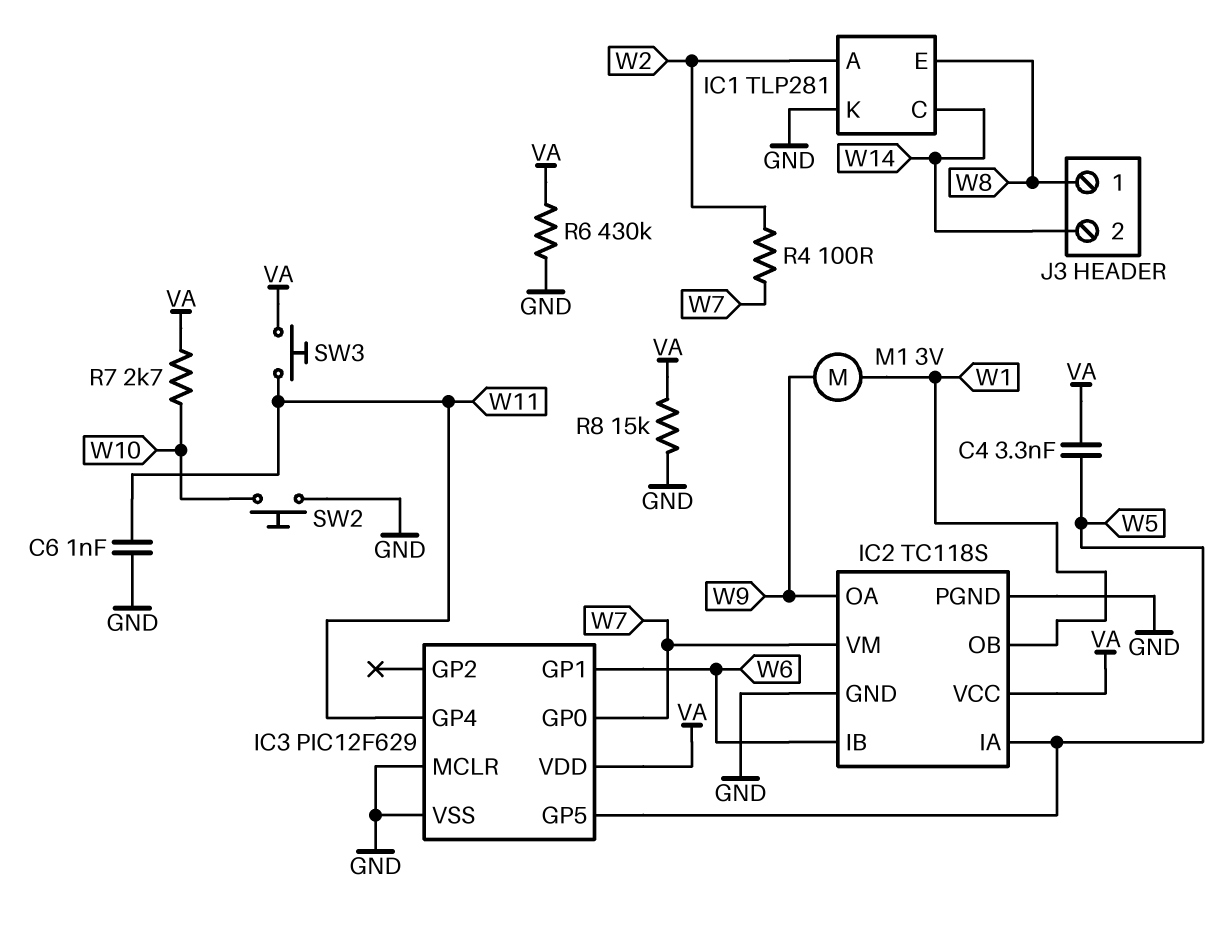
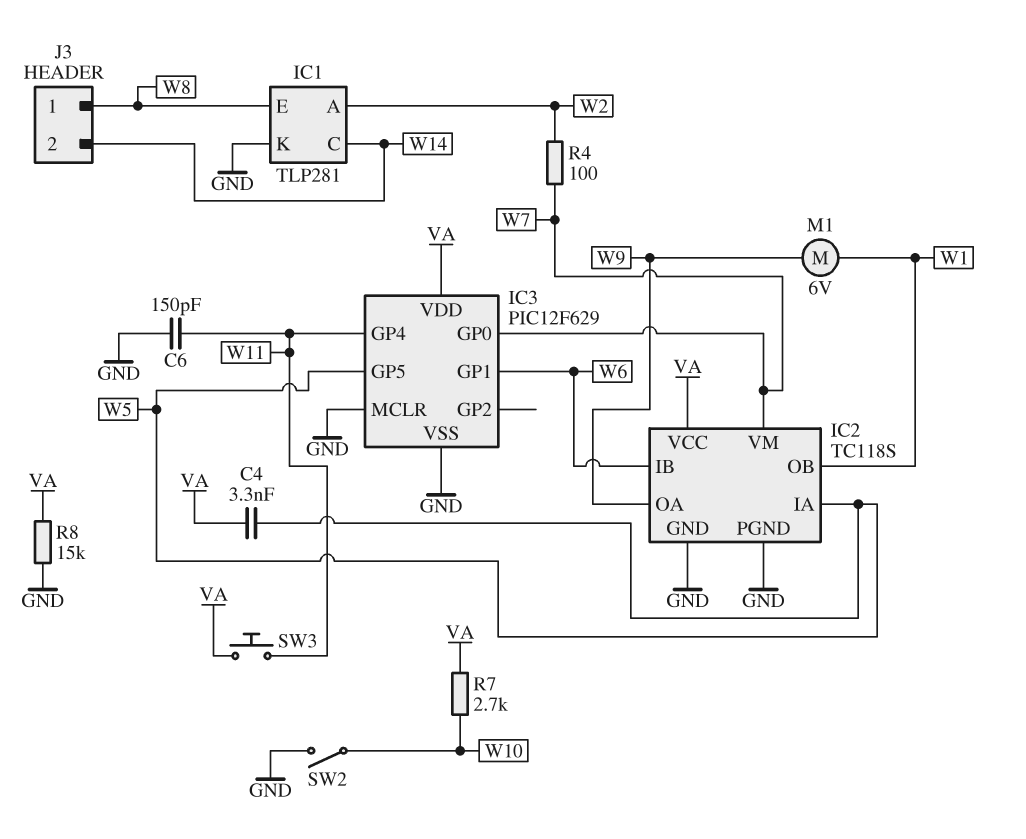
C6: 1nF (GND, W11) -> 150pF (GND, W11)
M1: motor 3V (W1, W9) -> motor 6V (W1, W9)
R6: 430k (GND, VA) -> none
SW2: button (GND, W10) -> switch (GND, W10)

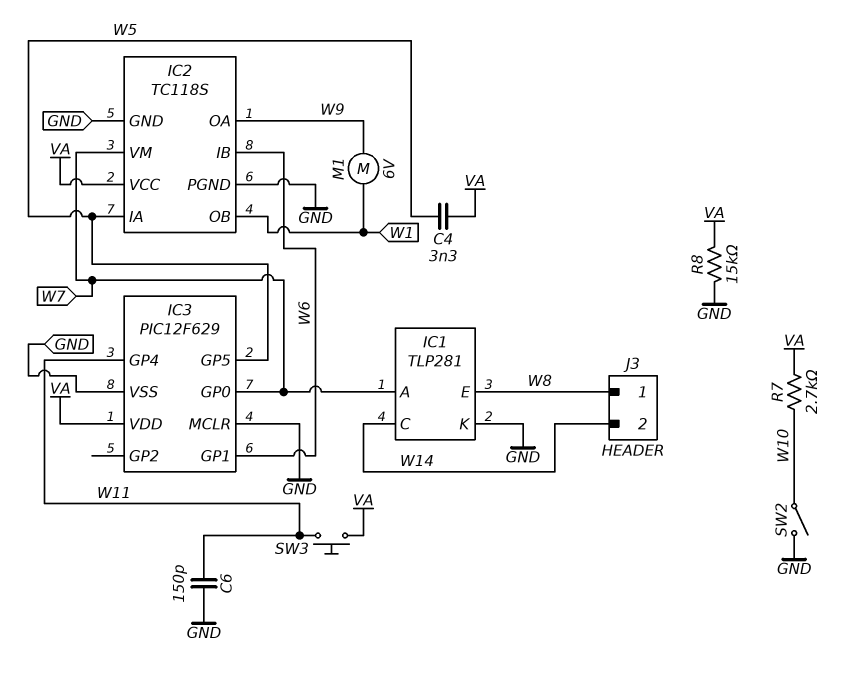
IC1 pin A: W2 -> W7
R4: 100 (W2, W7) -> none

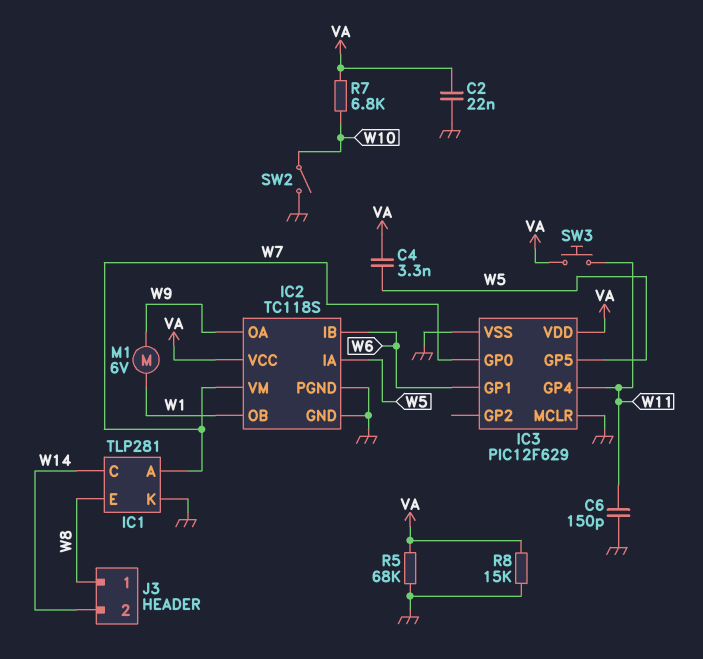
C2: none -> 22nF (GND, VA)
R5: none -> 68k (GND, VA)
R7: 2.7k (VA, W10) -> 6.8k (VA, W10)

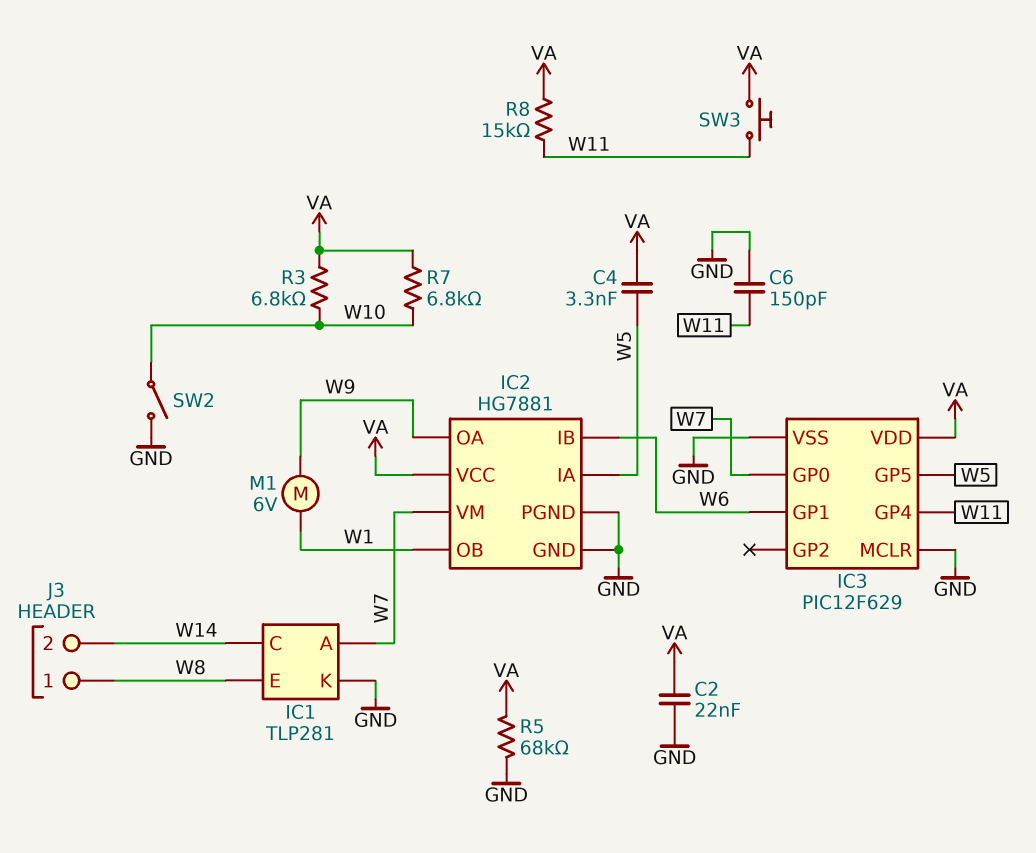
IC2: TC118S -> HG7881
R3: none -> 6.8k (VA, W10)
R8: 15k (GND, VA) -> 15k (VA, W11)

